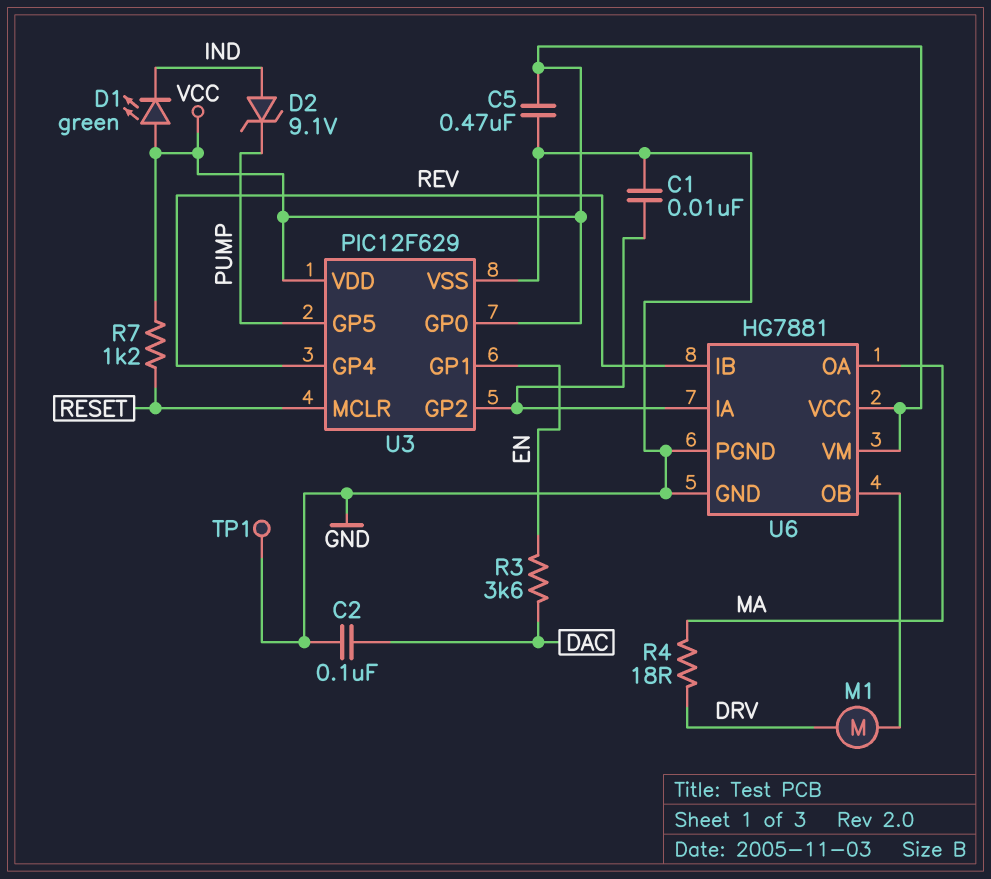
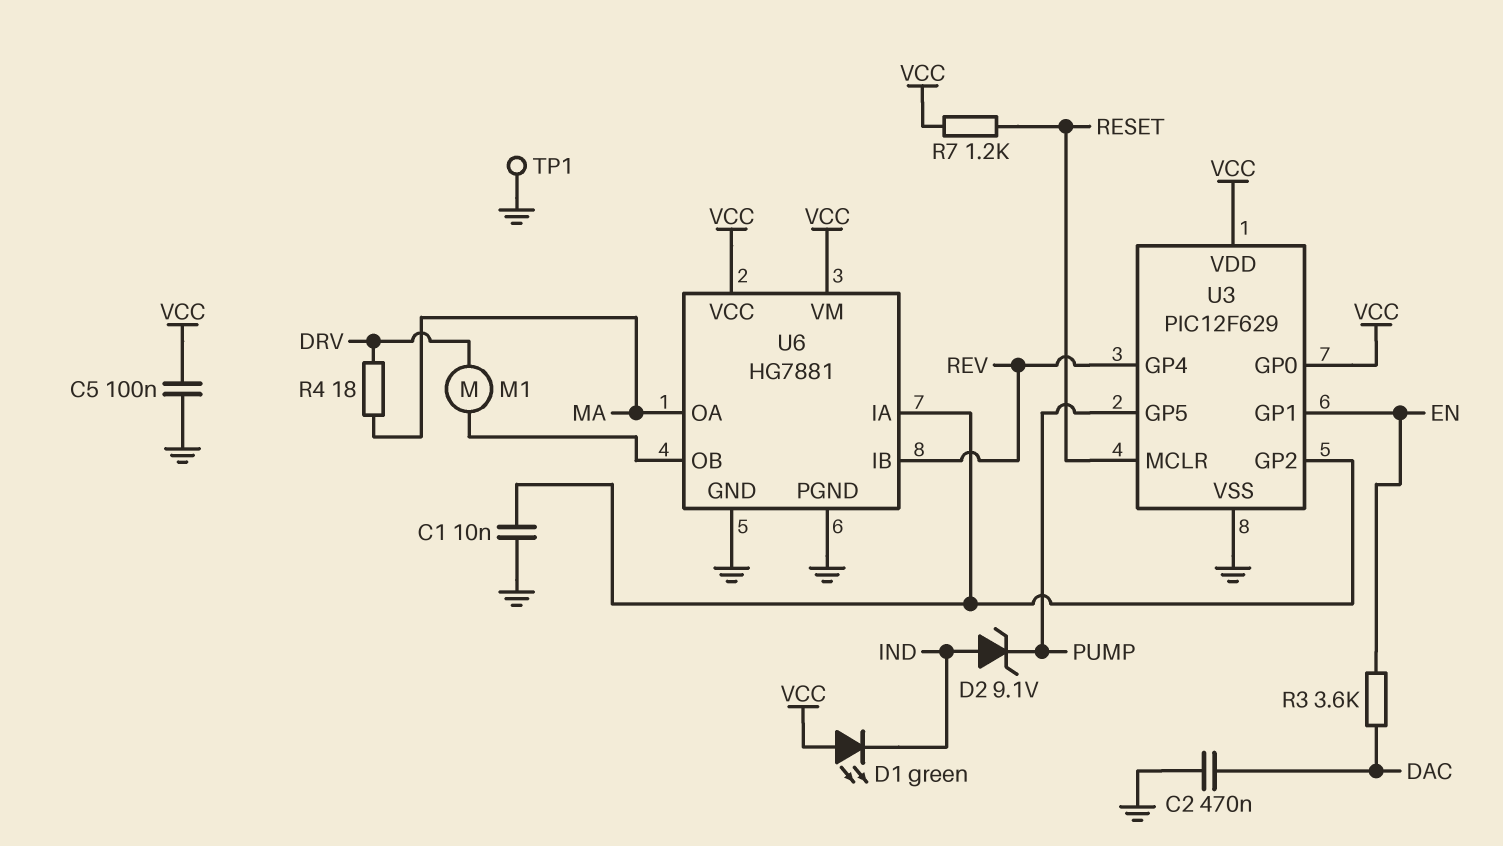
C2: 100nF (DAC, GND) -> 470nF (DAC, GND)
C5: 470nF (GND, VCC) -> 100nF (GND, VCC)

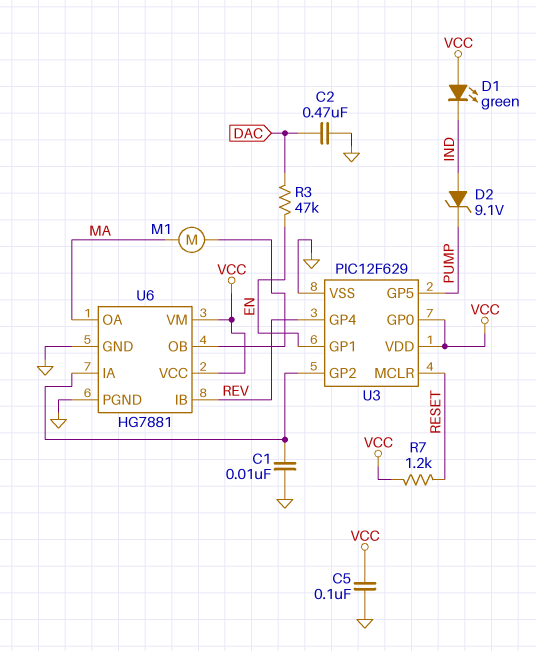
M1: motor (DRV, U6/OB) -> motor (MA, U6/OB)
R3: 3.6k (DAC, EN) -> 47k (DAC, EN)
R4: 18 (DRV, MA) -> none
TP1: test point (GND) -> none

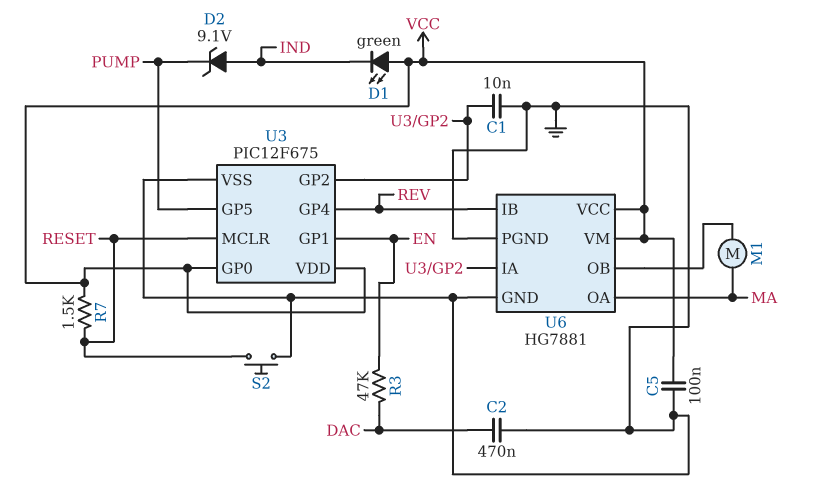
R7: 1.2k (RESET, VCC) -> 1.5k (RESET, VCC)
S2: none -> button (GND, RESET)
U3: PIC12F629 -> PIC12F675

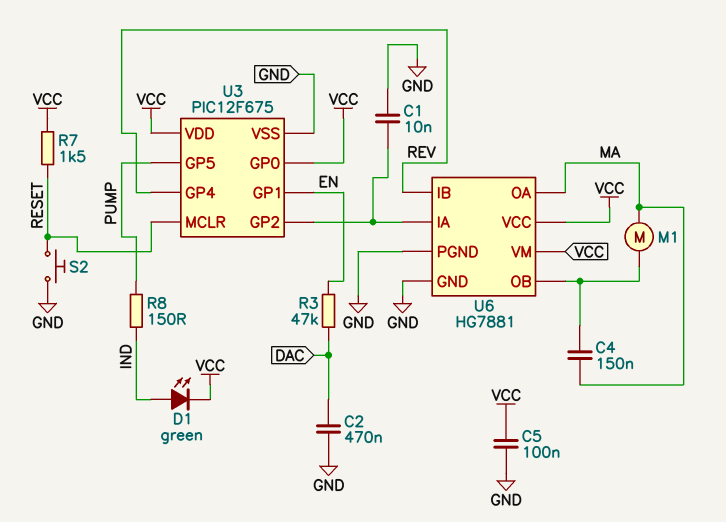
C4: none -> 150nF (MA, U6/OB)
D1: LED green (A VCC, K IND) -> LED green (A IND, K VCC)
D2: zener 9.1V (A IND, K PUMP) -> none
R8: none -> 150 (IND, PUMP)

